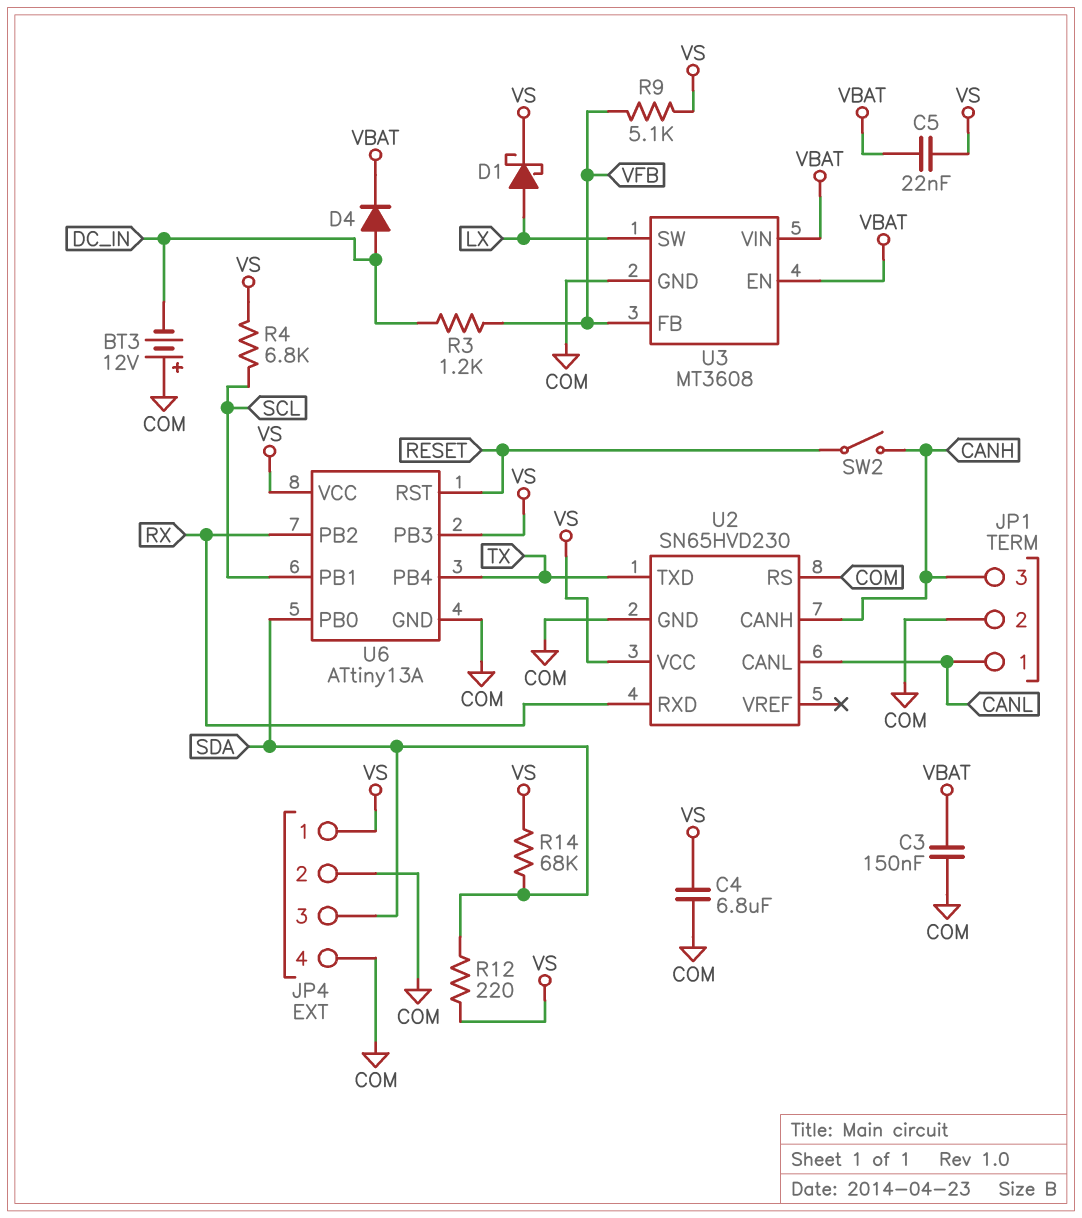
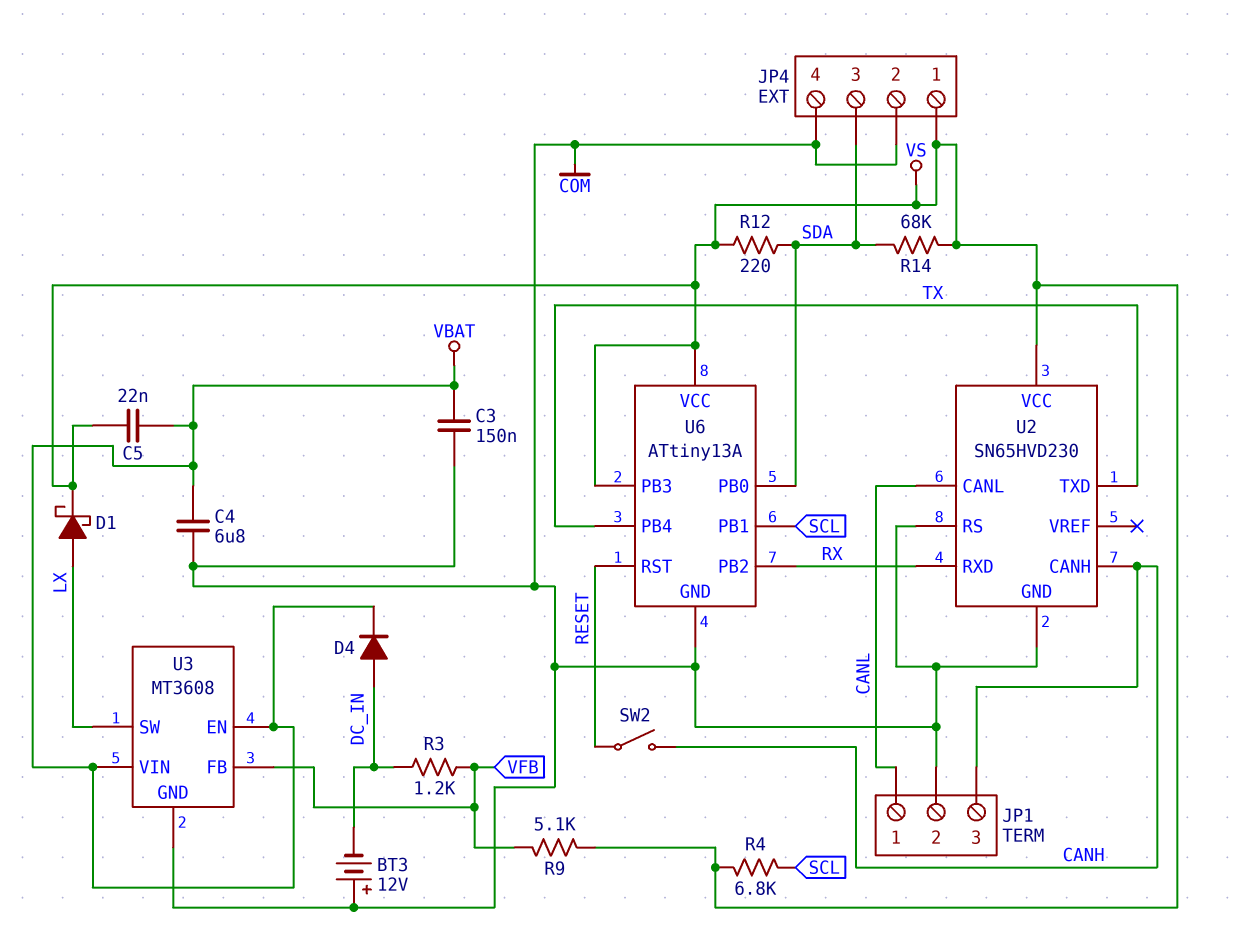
C4: 6.8uF (COM, VS) -> 6.8uF (COM, VBAT)

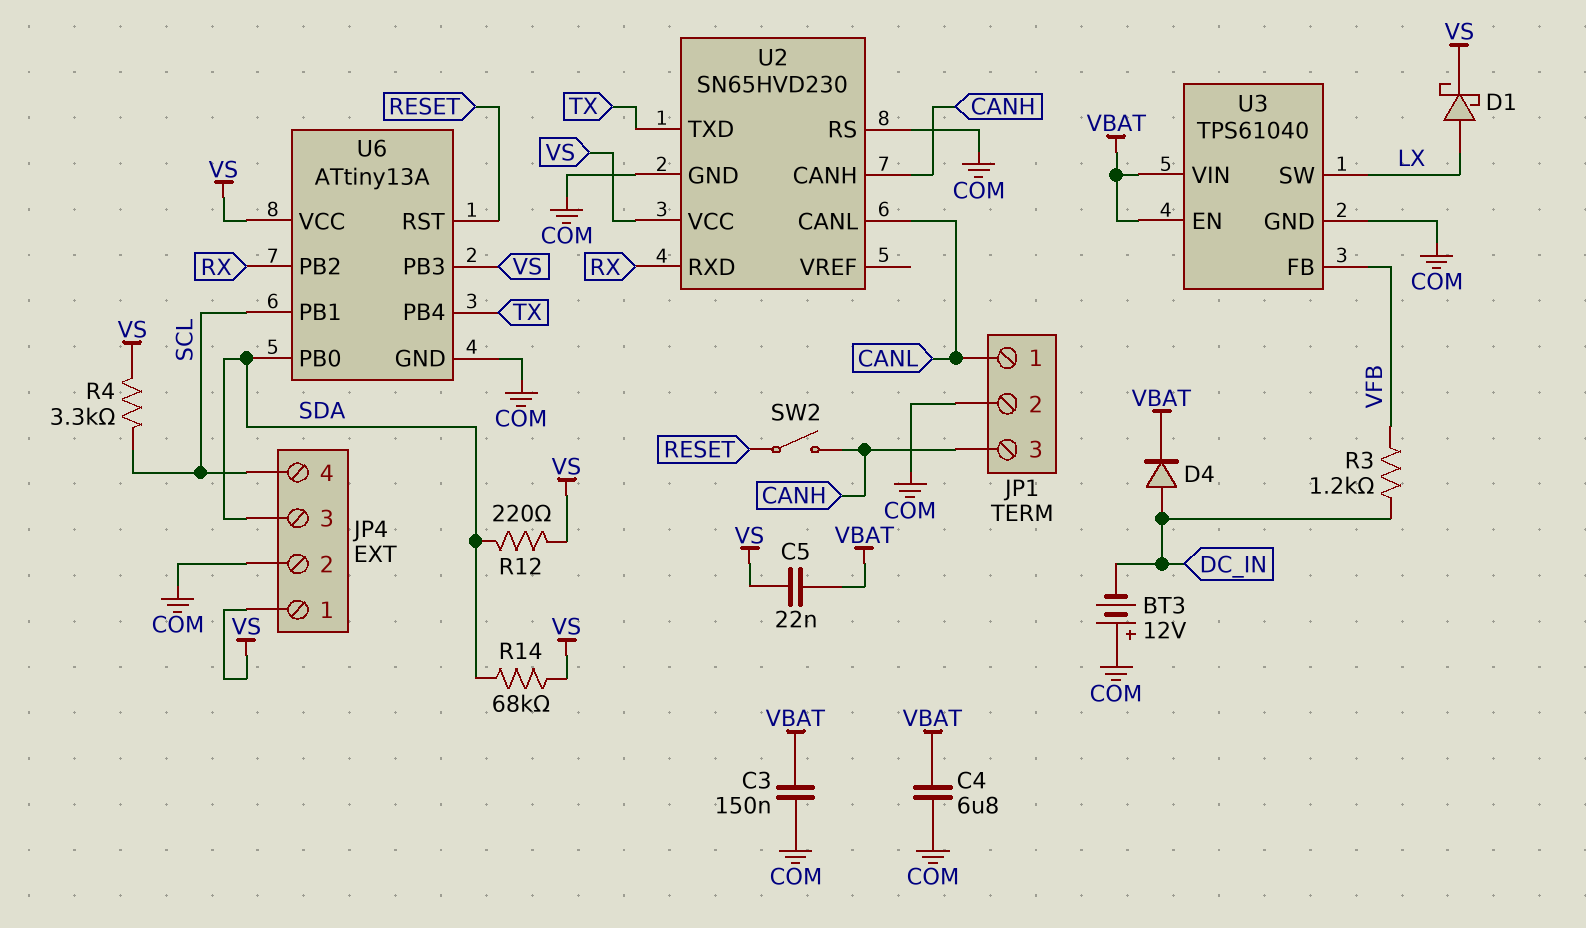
JP4 pin 4: COM -> SCL
R4: 6.8k (SCL, VS) -> 3.3k (SCL, VS)
R9: 5.1k (VFB, VS) -> none
U3: MT3608 -> TPS61040

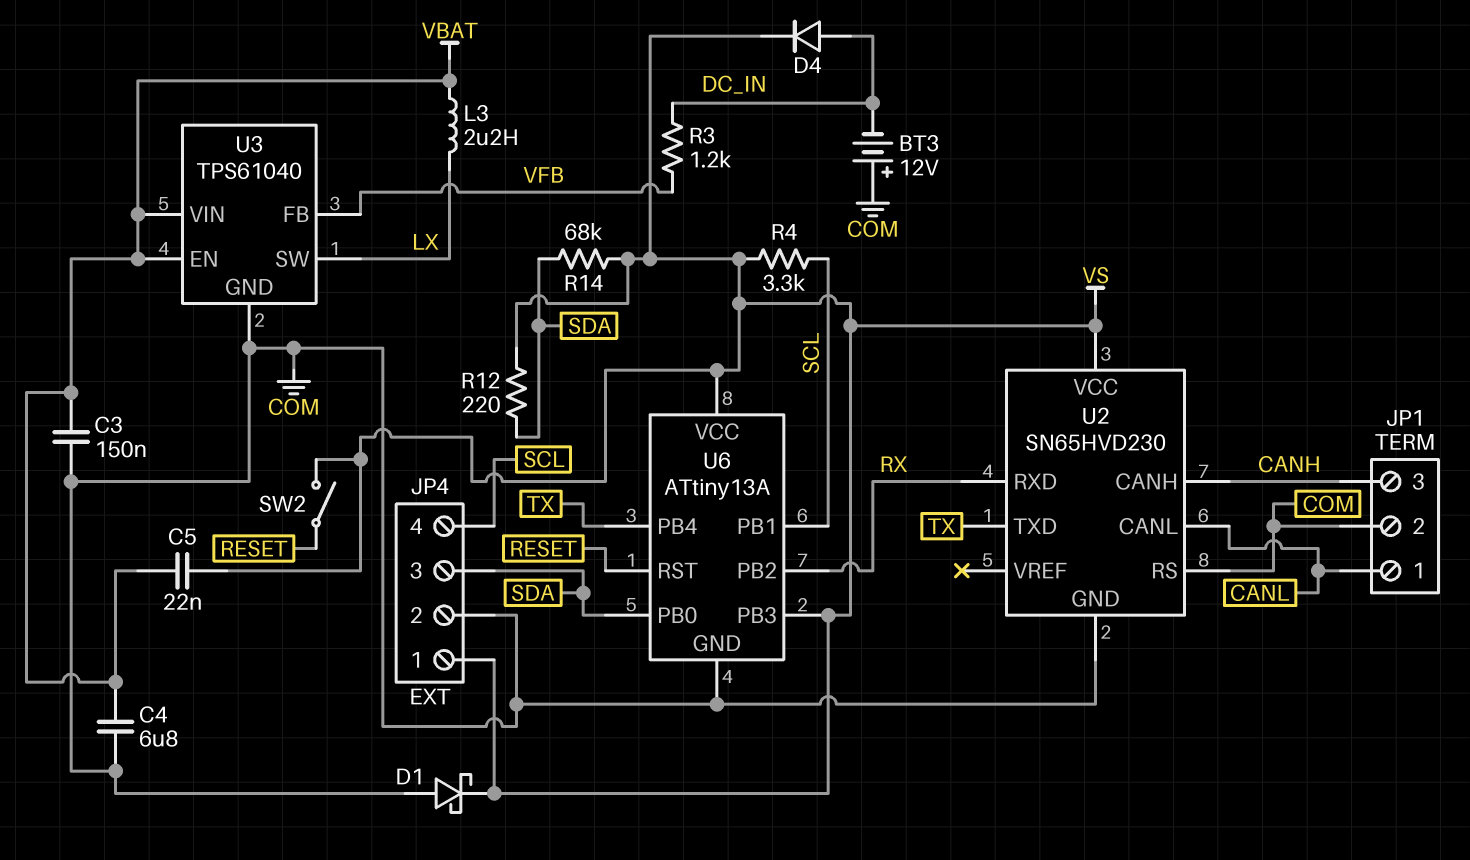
D1: schottky (A LX, K VS) -> schottky (A COM, K VS)
D4: diode (A DC_IN, K VBAT) -> diode (A DC_IN, K VS)
L3: none -> 2.2uH (LX, VBAT)
SW2: switch (CANH, RESET) -> switch (RESET, VS)

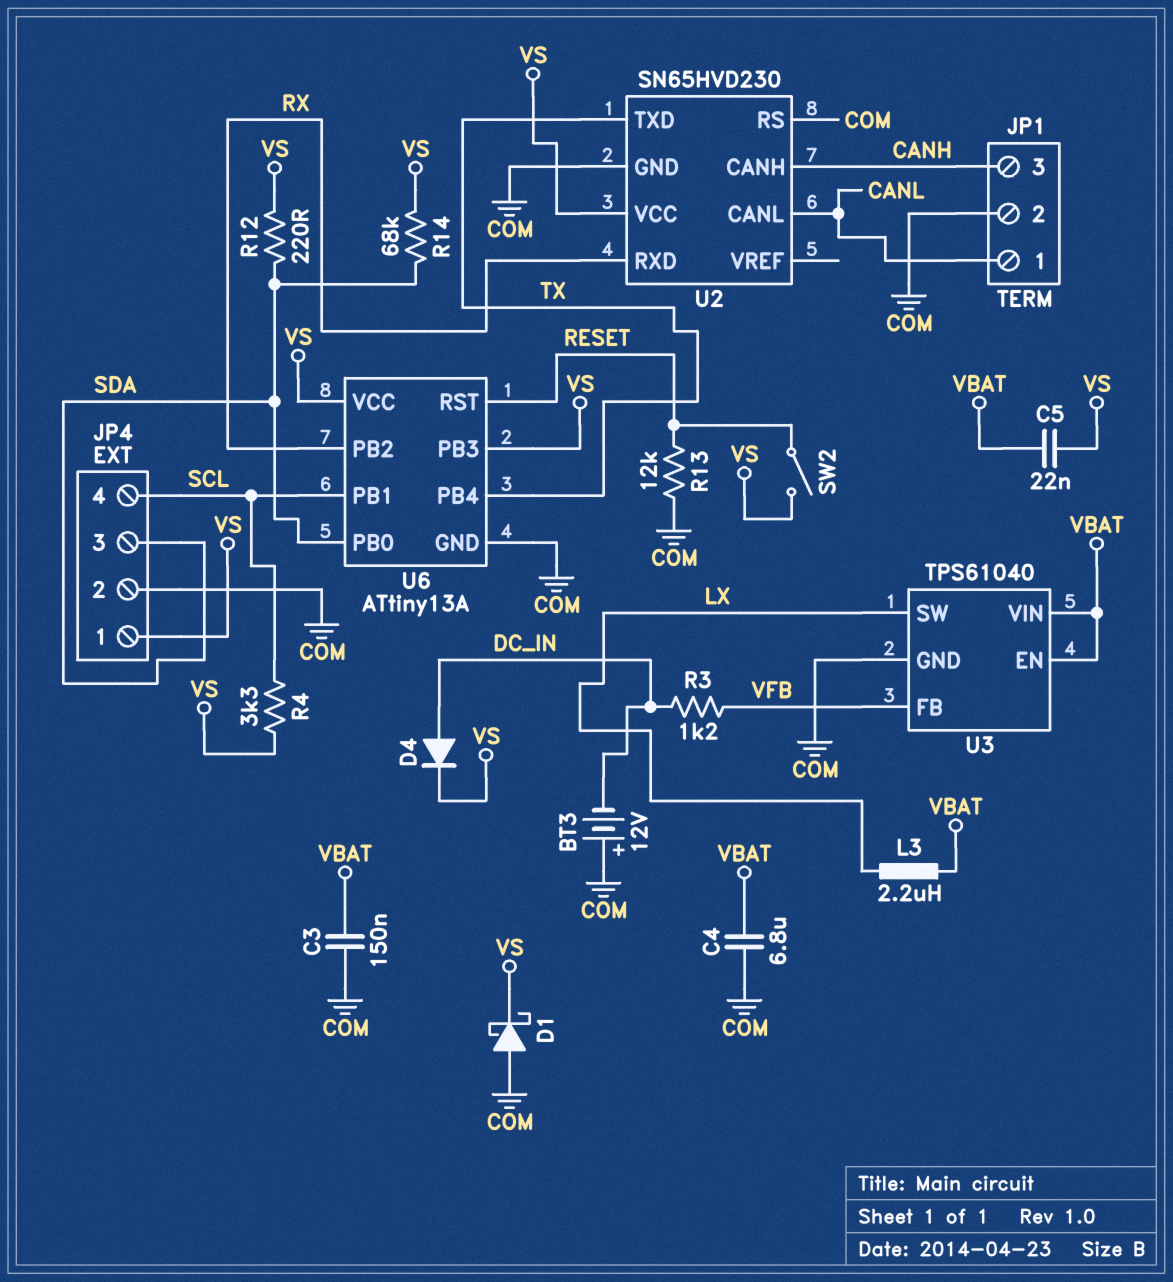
R13: none -> 12k (COM, RESET)

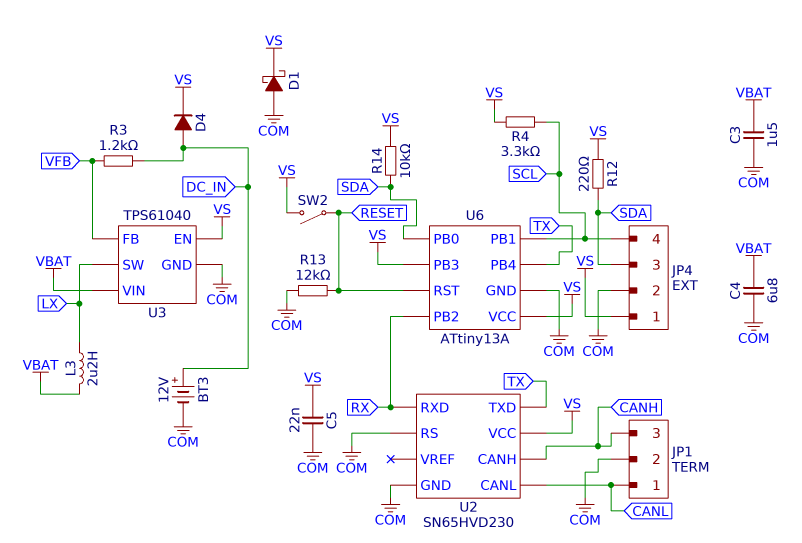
BT3: 12V (plus COM, minus DC_IN) -> 12V (plus DC_IN, minus COM)
C3: 150nF (COM, VBAT) -> 1.5uF (COM, VBAT)
C5: 22nF (VBAT, VS) -> 22nF (COM, VS)
R14: 68k (SDA, VS) -> 10k (SDA, VS)
U3 pin EN: VBAT -> VS

